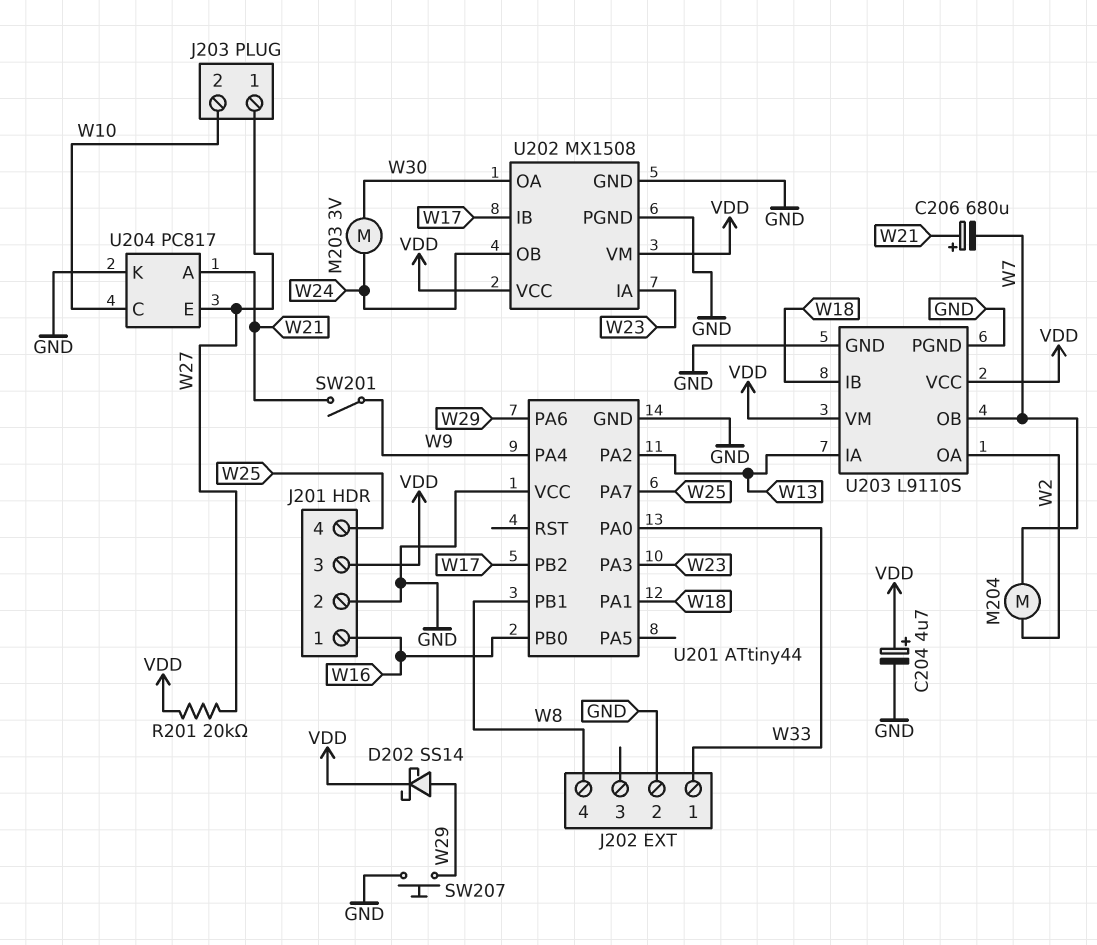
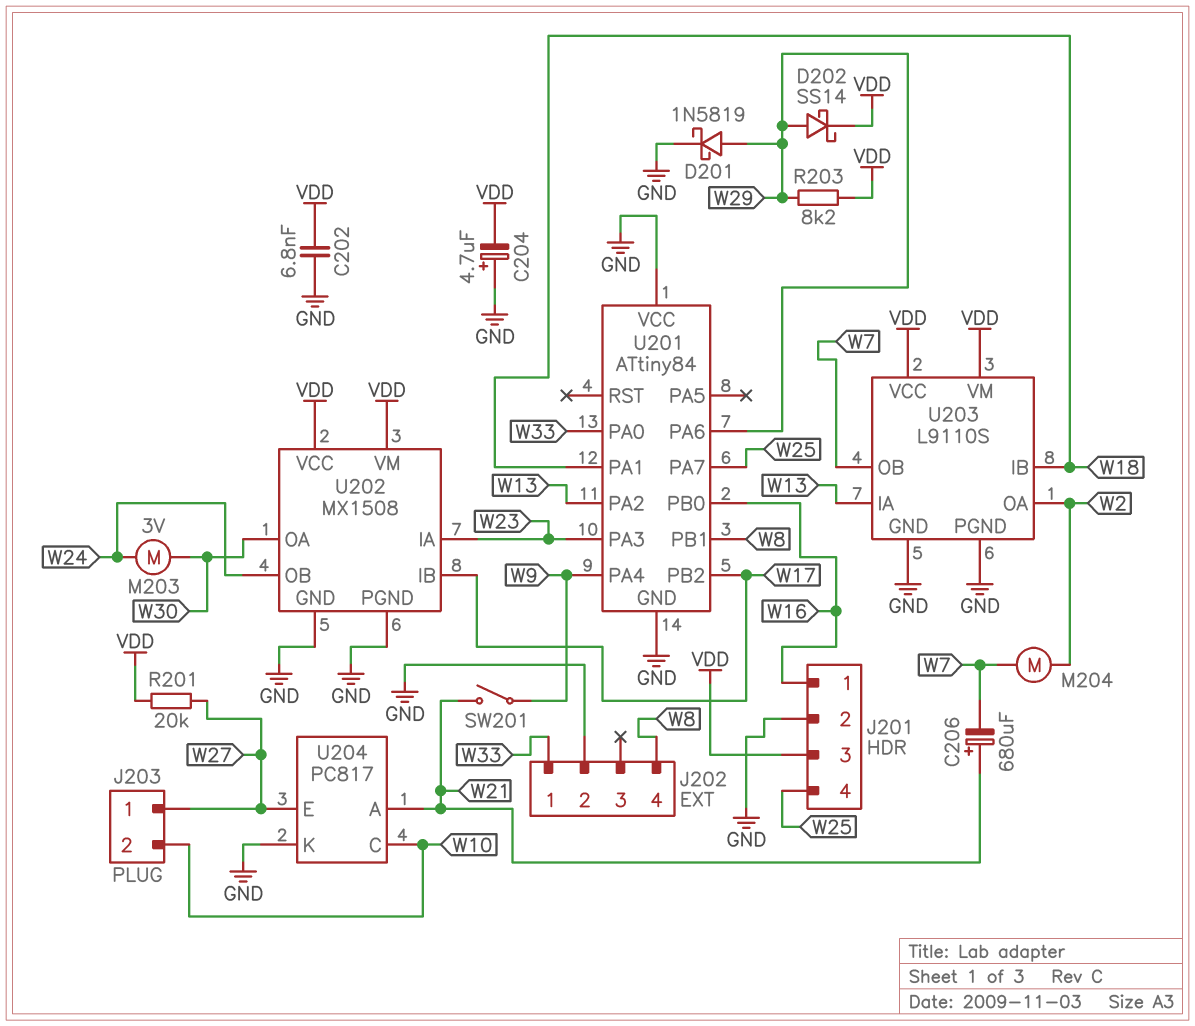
C202: none -> 6.8nF (GND, VDD)
C204: 4.7uF (plus VDD, minus GND) -> 4.7uF (plus GND, minus VDD)
D201: none -> schottky 1N5819 (A W29, K GND)
R203: none -> 8.2k (VDD, W29)
SW207: button (GND, W29) -> none
U201: ATtiny44 -> ATtiny84

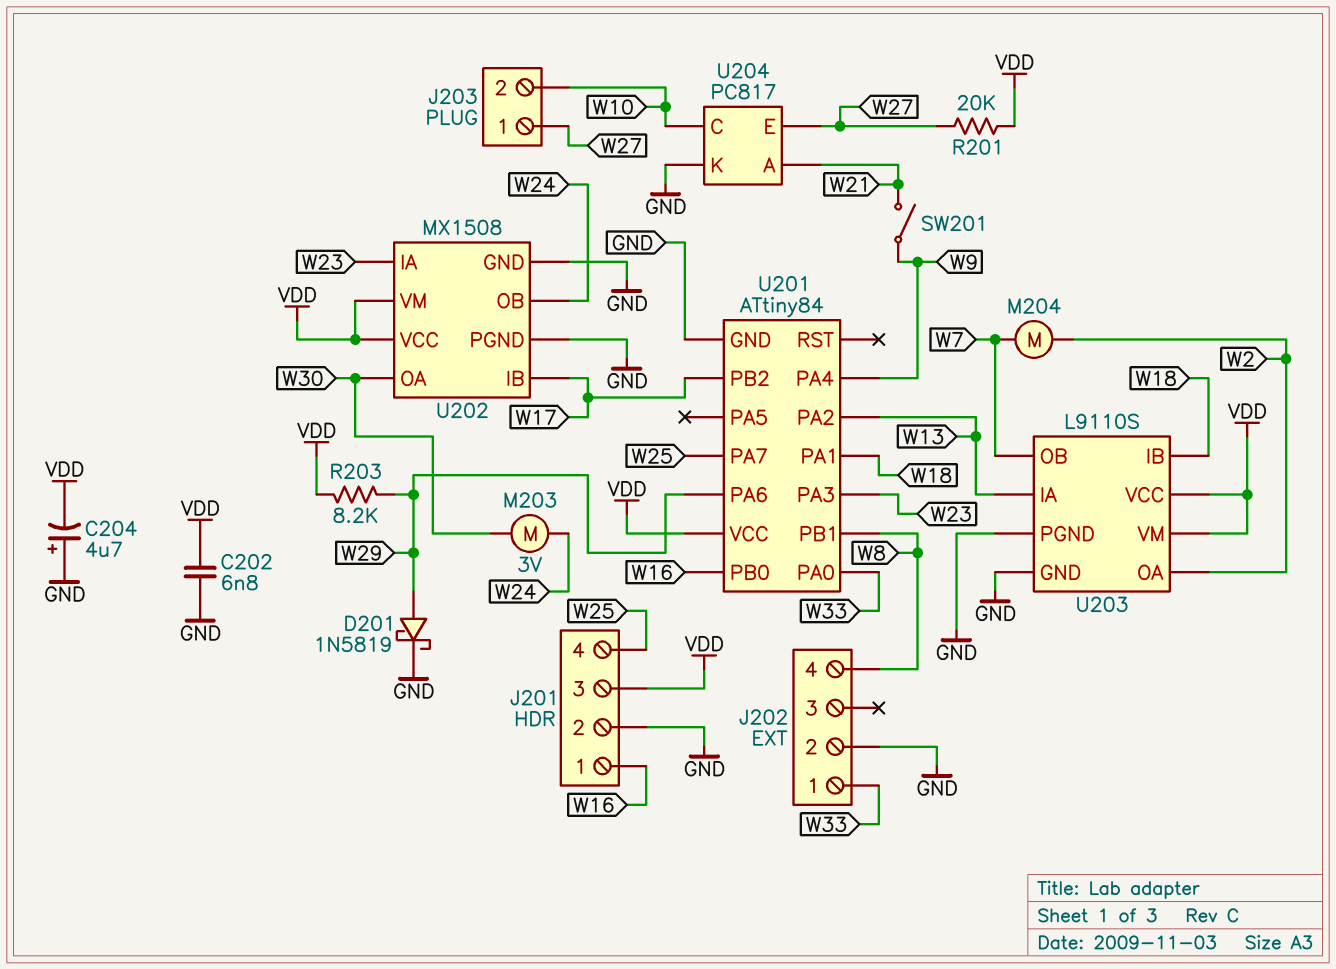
C206: 680uF (plus W21, minus W7) -> none
D202: schottky SS14 (A W29, K VDD) -> none
U201 pin VCC: GND -> VDD

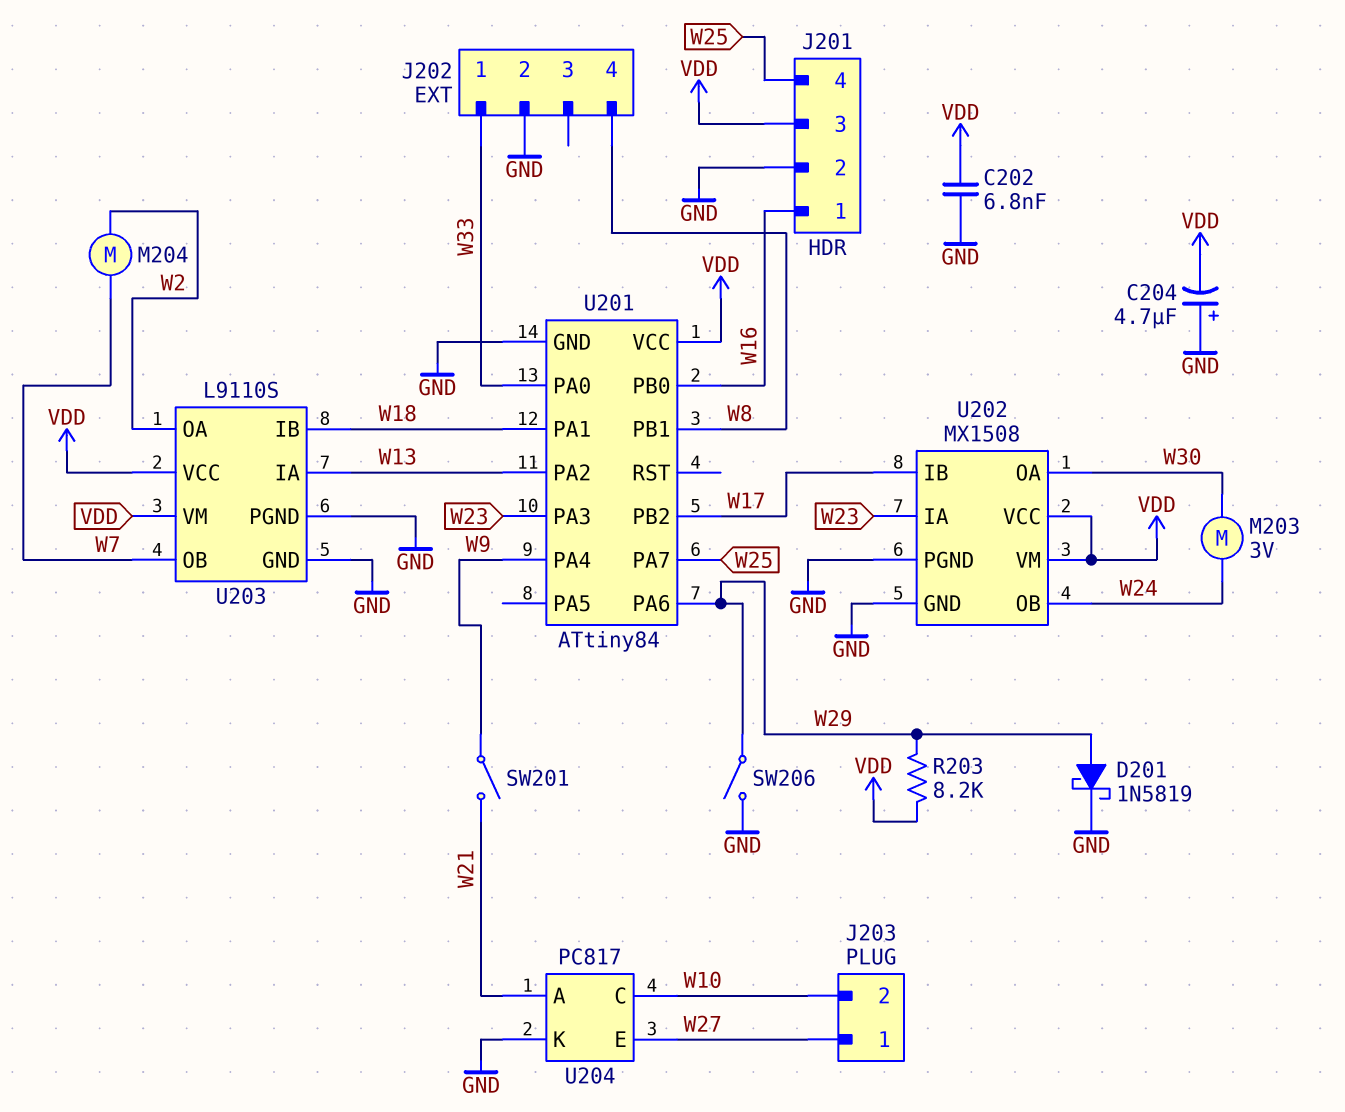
R201: 20k (VDD, W27) -> none
SW206: none -> switch (GND, W29)

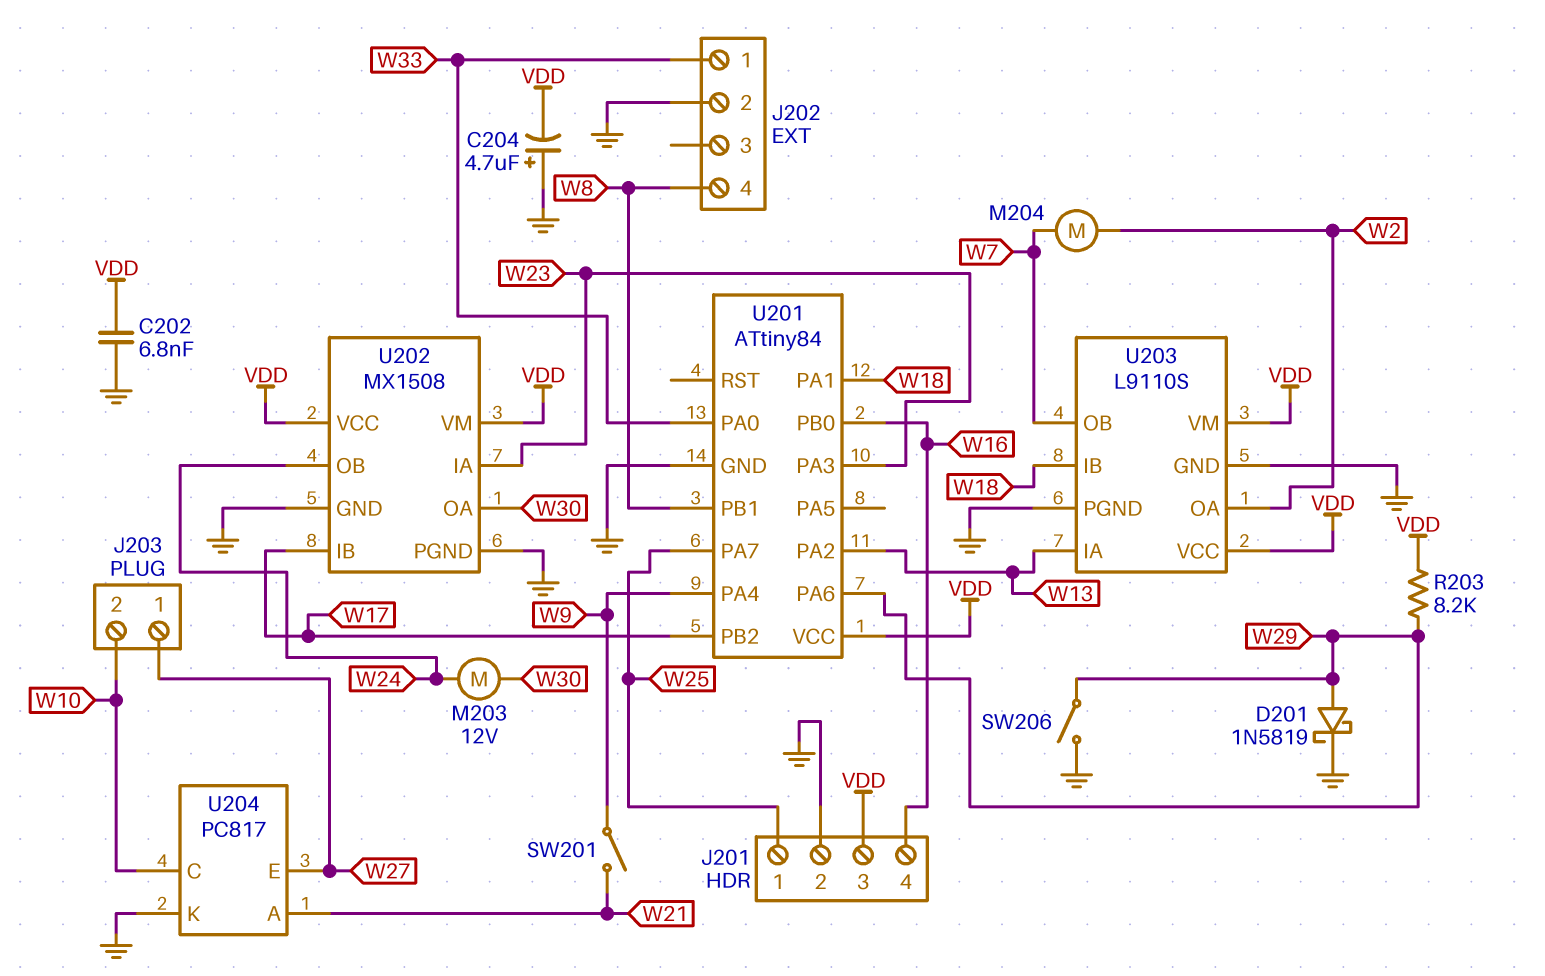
J201 pin 1: W16 -> W25
J201 pin 4: W25 -> W16
M203: motor 3V (W24, W30) -> motor 12V (W24, W30)

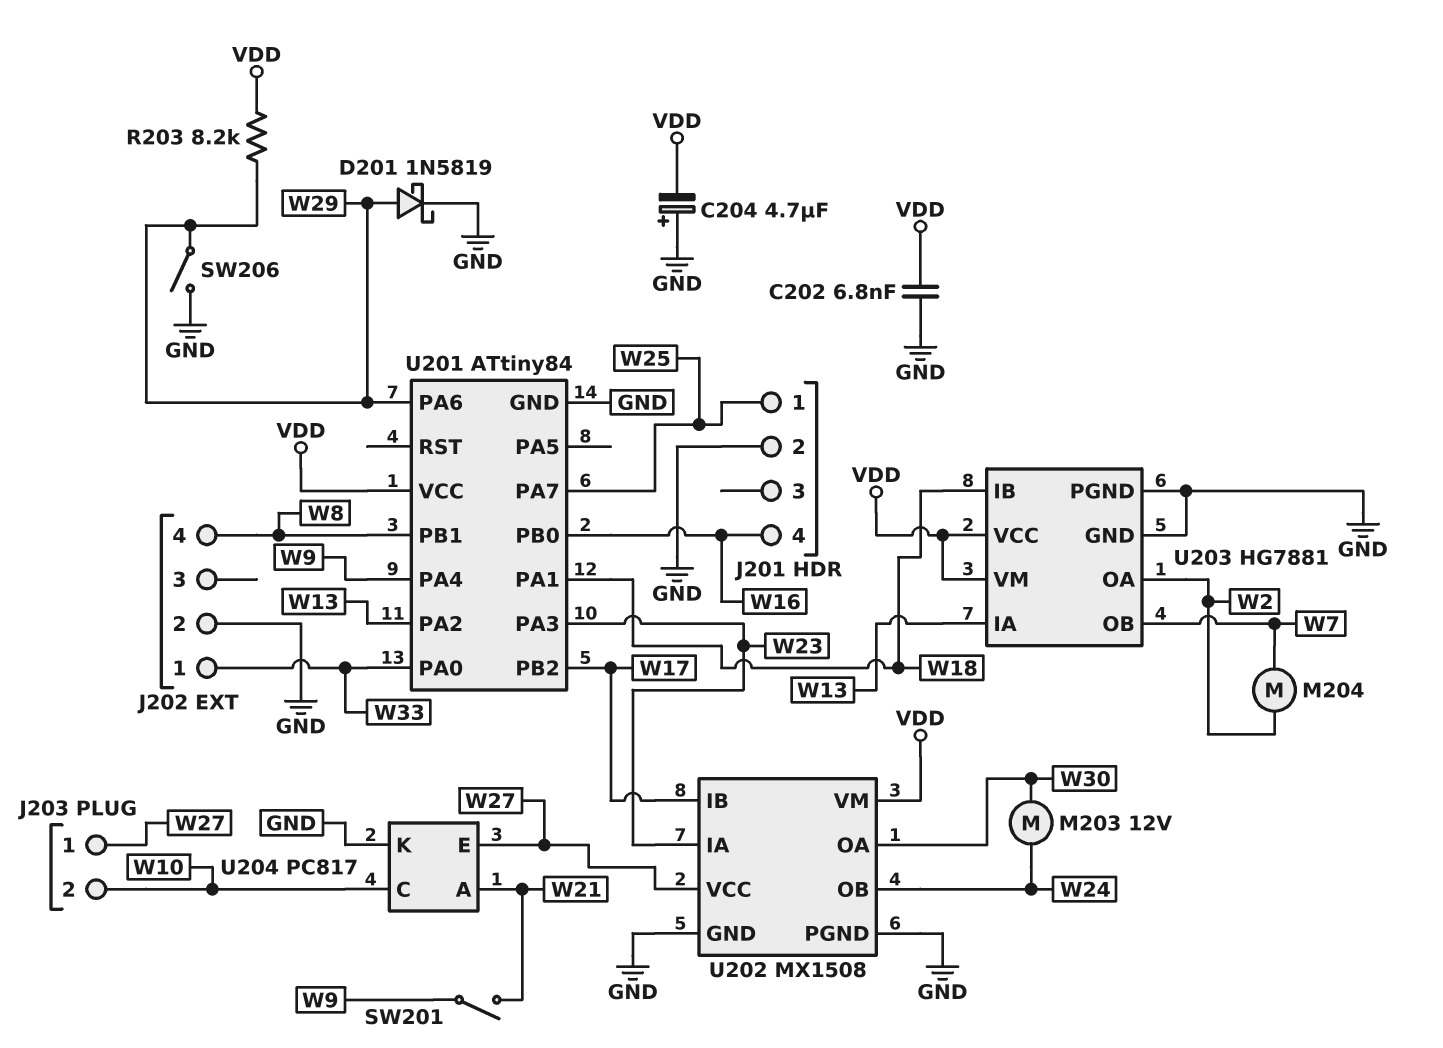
J201 pin 3: VDD -> none
U202 pin VCC: VDD -> W27
U203: L9110S -> HG7881

